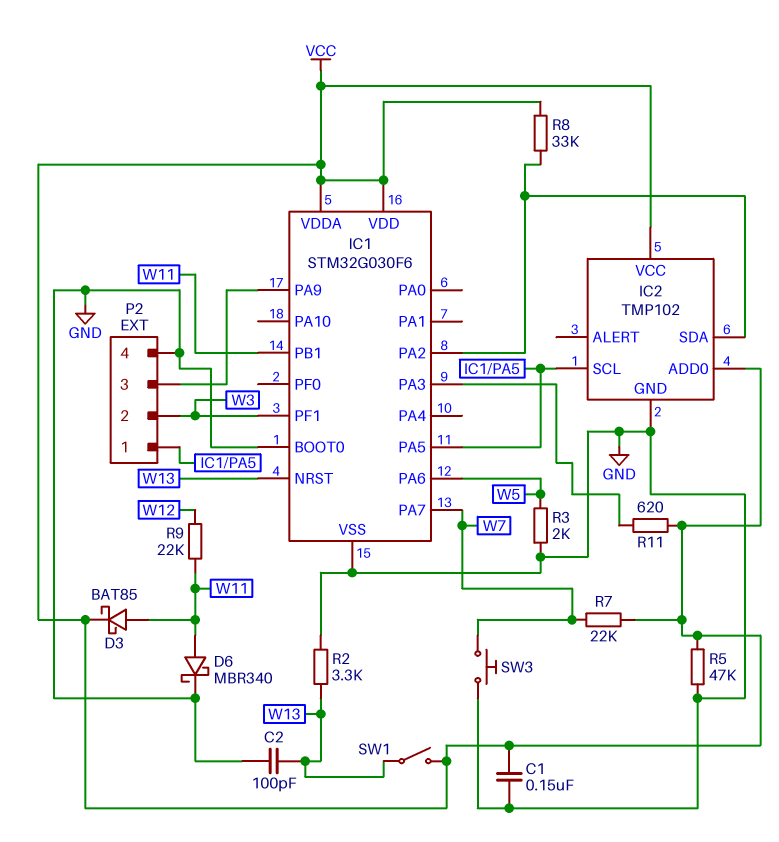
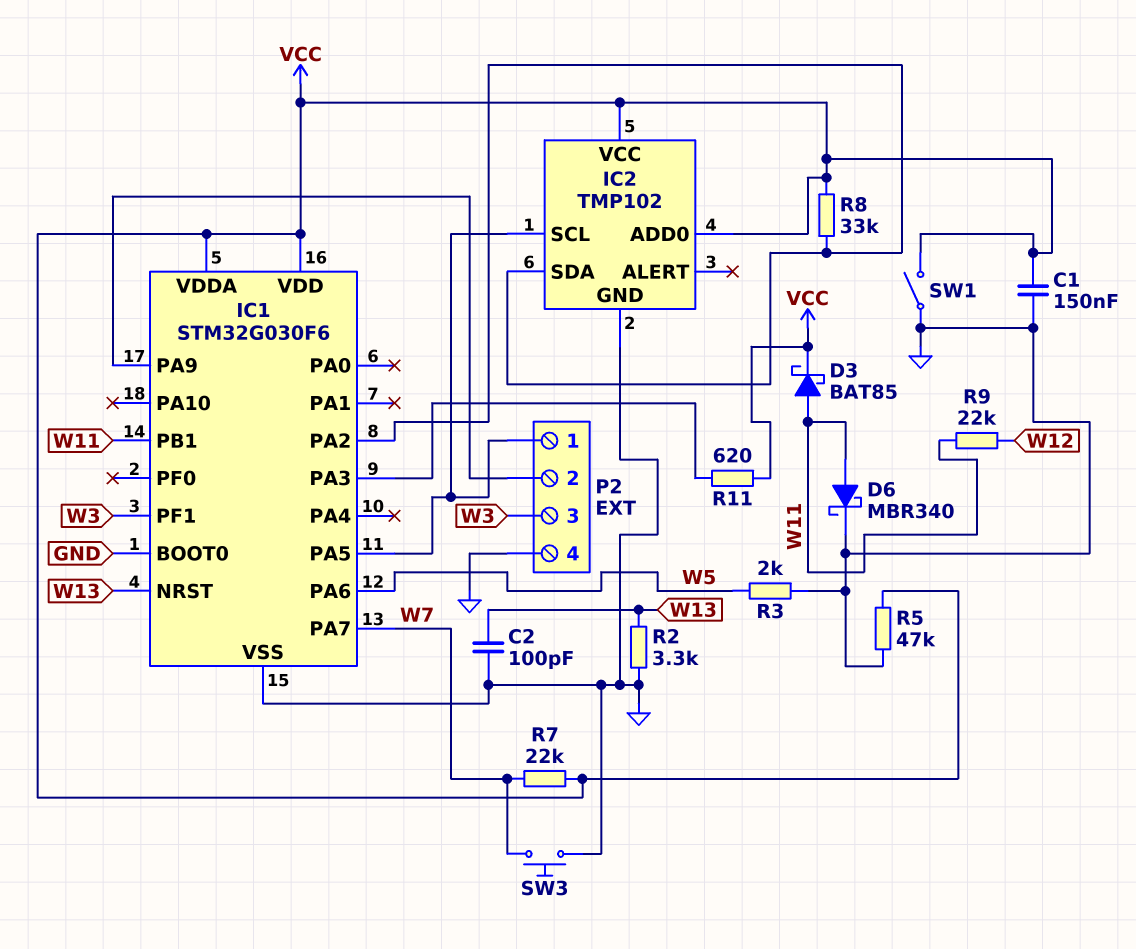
P2 pin 2: W3 -> IC1/PA9
P2 pin 3: IC1/PA9 -> W3
SW1: switch (VCC, W13) -> switch (GND, VCC)

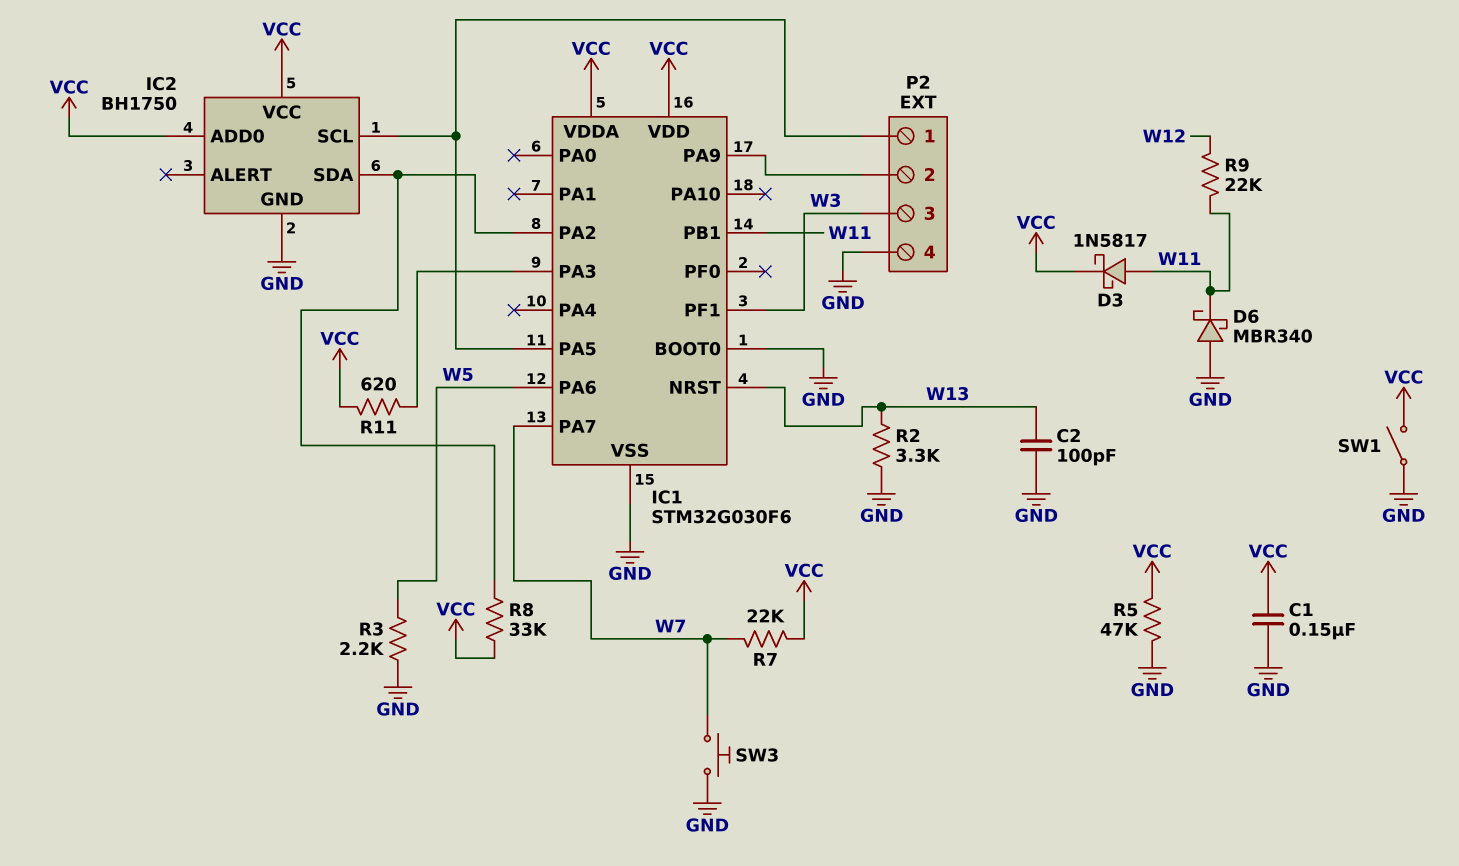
D3: schottky BAT85 (A W11, K VCC) -> schottky 1N5817 (A W11, K VCC)
D6: schottky MBR340 (A W11, K GND) -> schottky MBR340 (A GND, K W11)
IC2: TMP102 -> BH1750
R3: 2k (GND, W5) -> 2.2k (GND, W5)

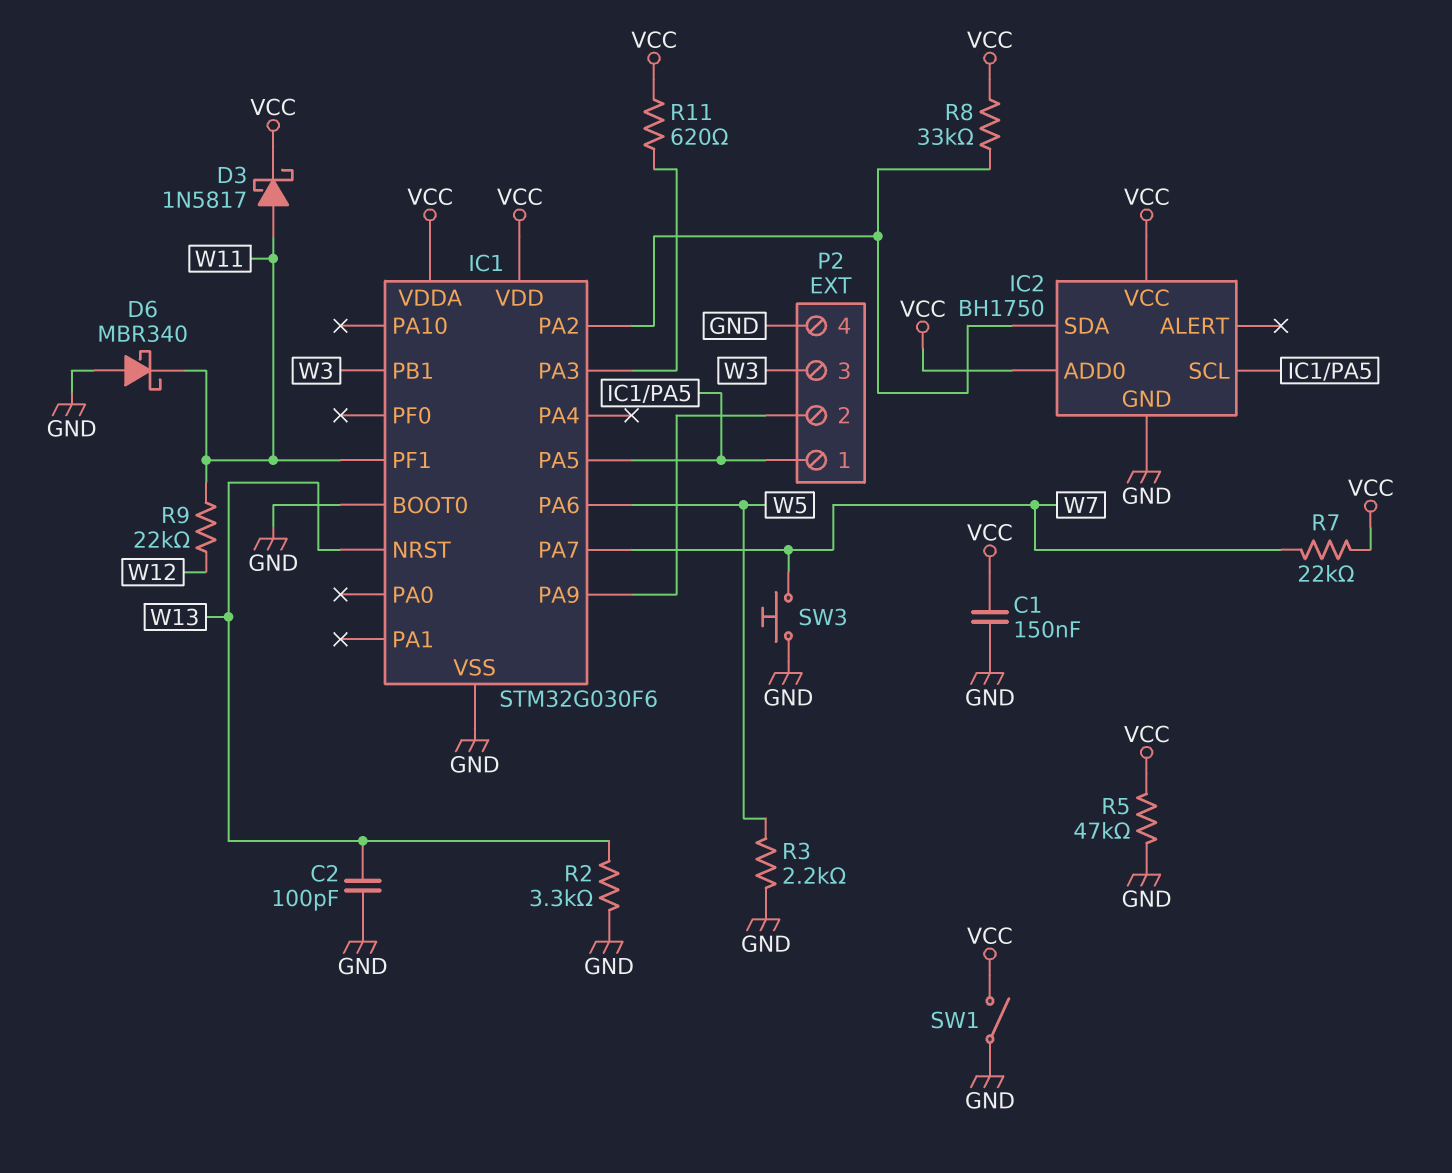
IC1 pin PB1: W11 -> W3
IC1 pin PF1: W3 -> W11

